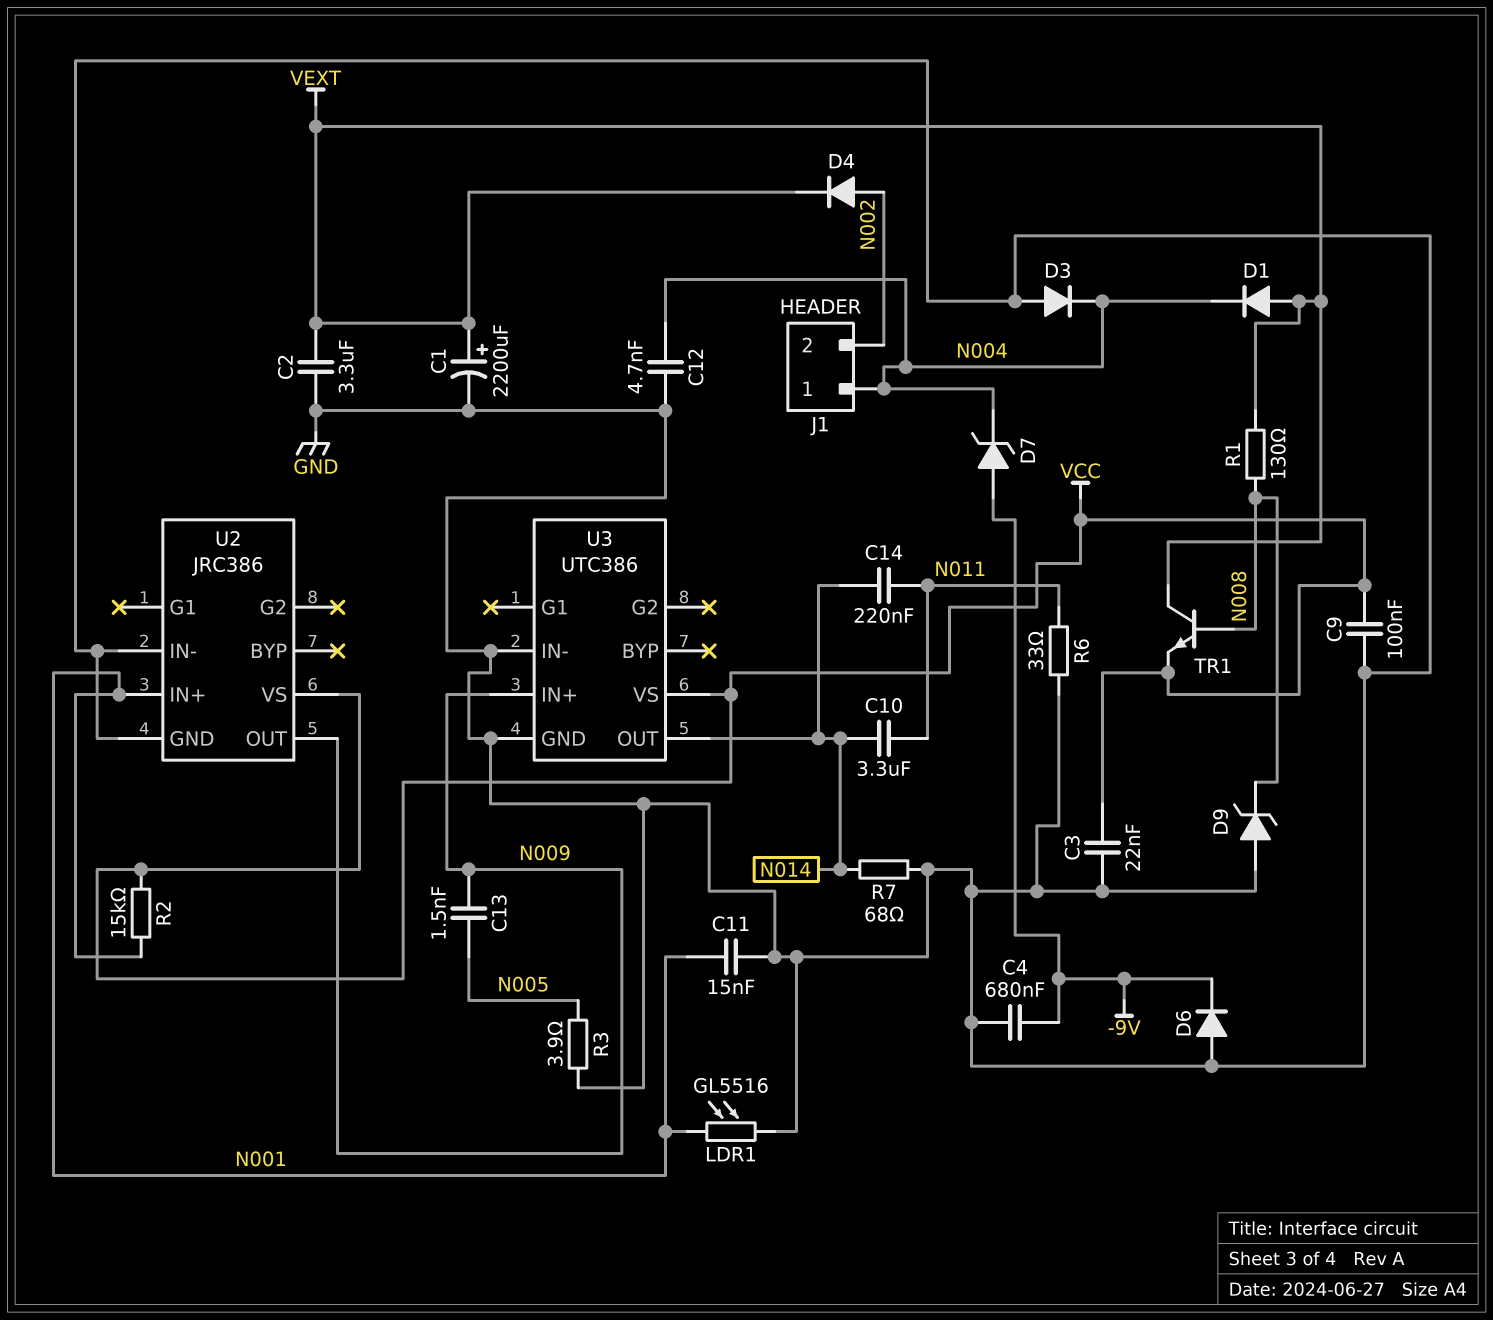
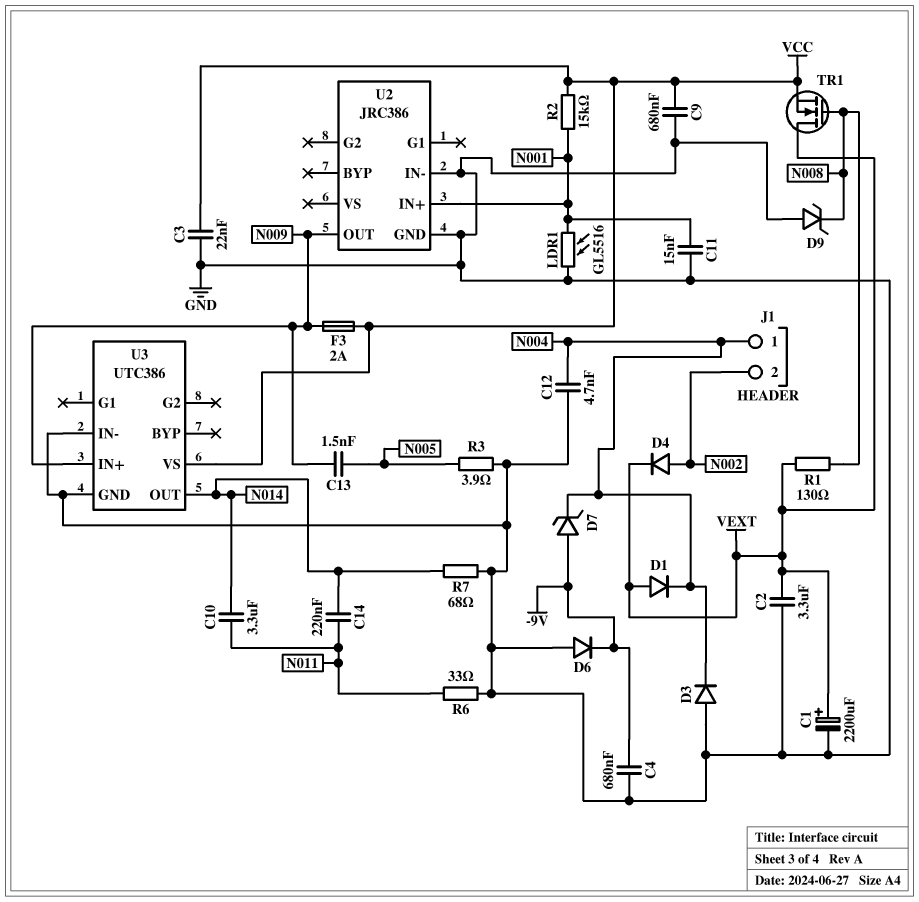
C9: 100nF (GND, VCC) -> 680nF (GND, VCC)
F3: none -> 2A (N009, VCC)
TR1: NPN (B N008, C VEXT, E VCC) -> NMOS (G N008, D VEXT, S VCC)
U2 pin VS: VCC -> none

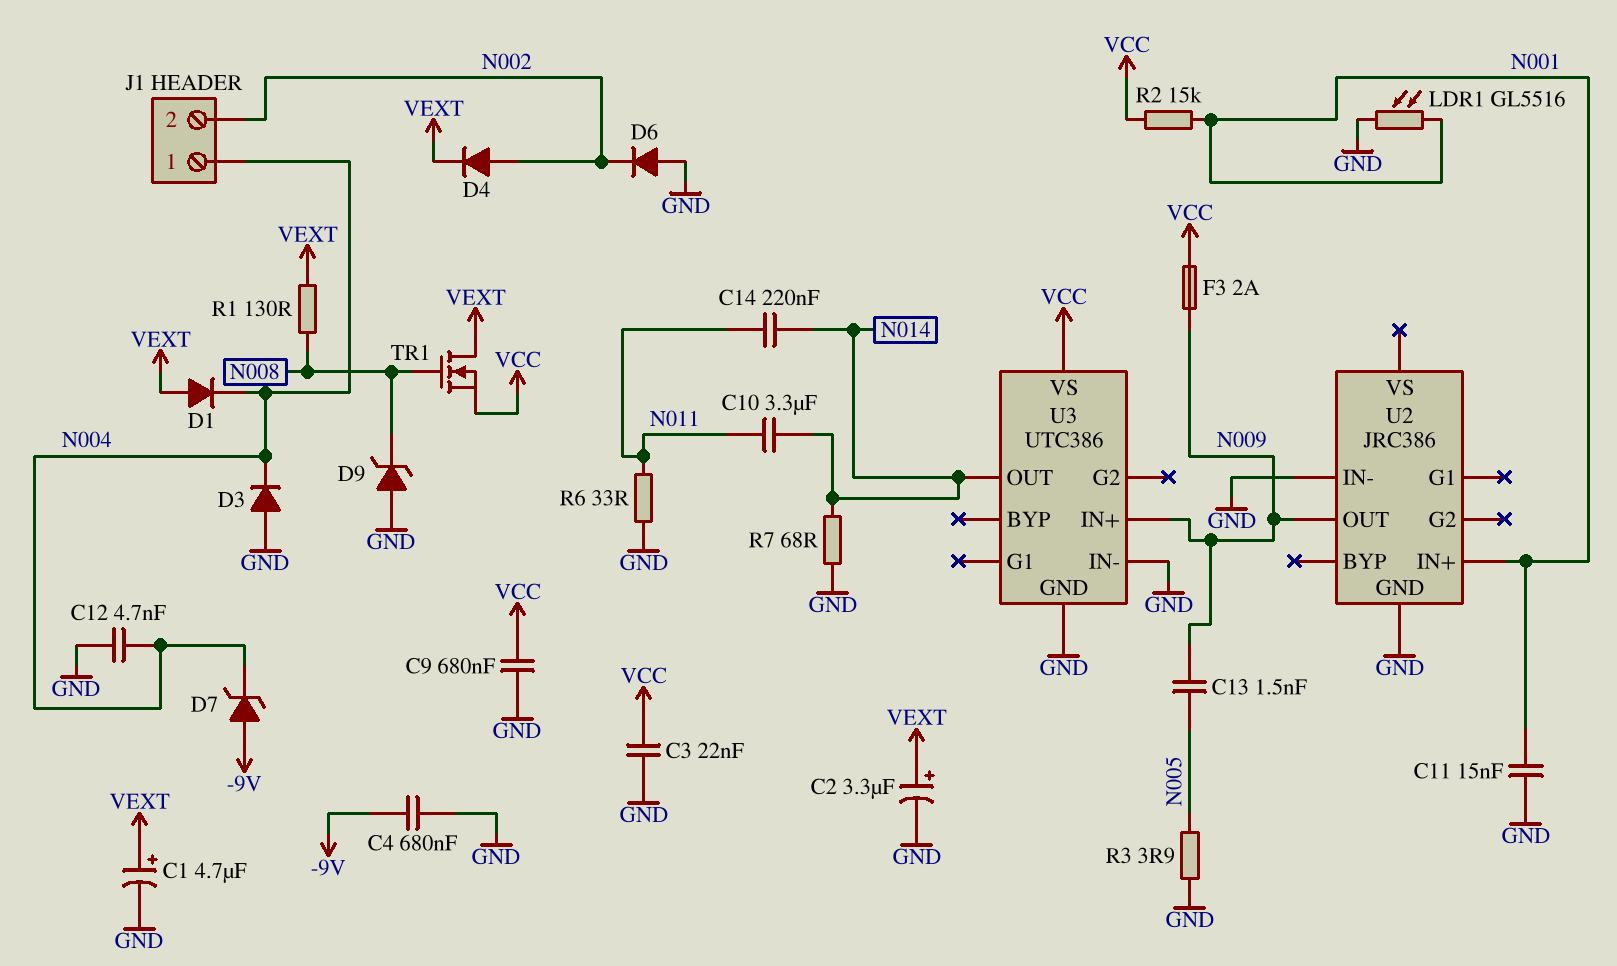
C1: 2200uF (plus VEXT, minus GND) -> 4.7uF (plus VEXT, minus GND)
C2: 3.3uF (GND, VEXT) -> 3.3uF (plus VEXT, minus GND)
D6: diode (A GND, K -9V) -> diode (A GND, K N002)

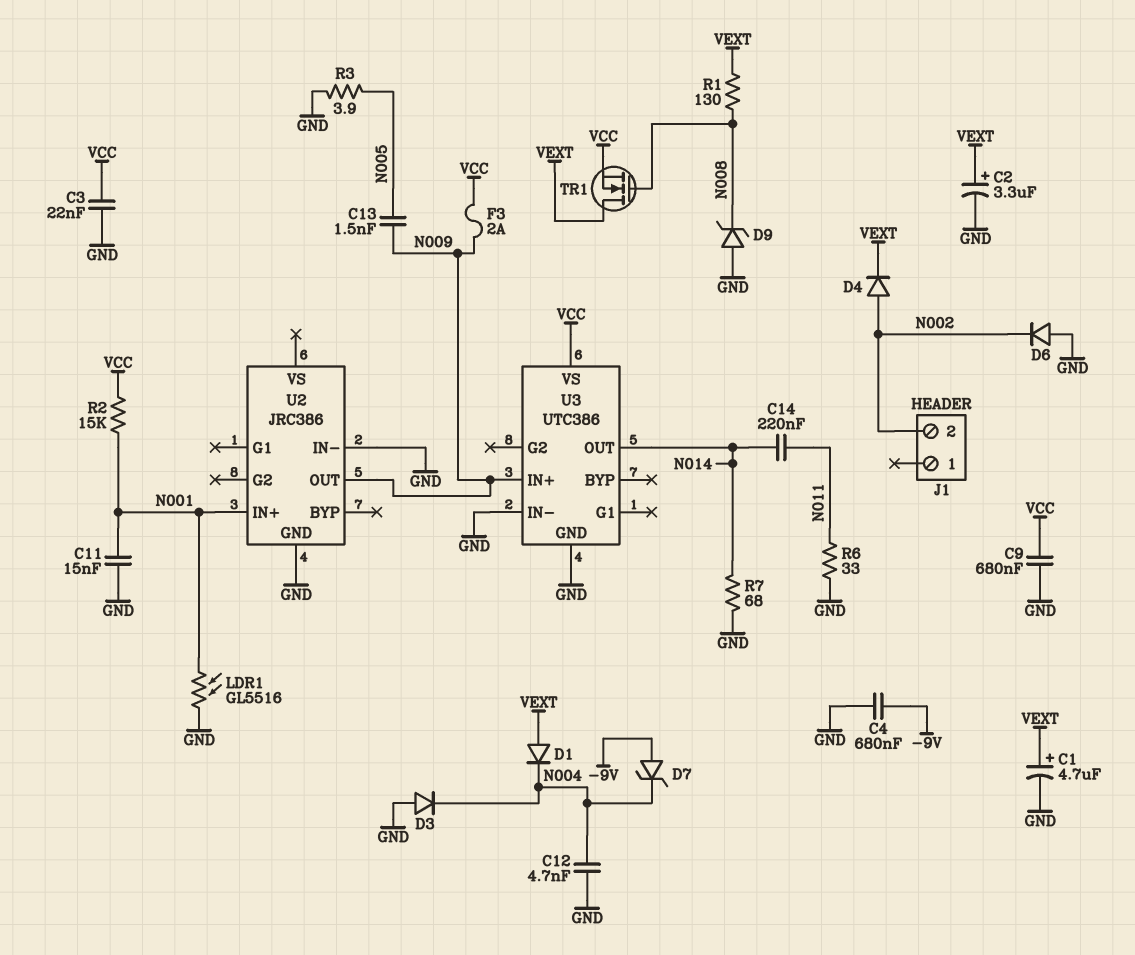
C10: 3.3uF (N011, N014) -> none
J1 pin 1: N004 -> none

